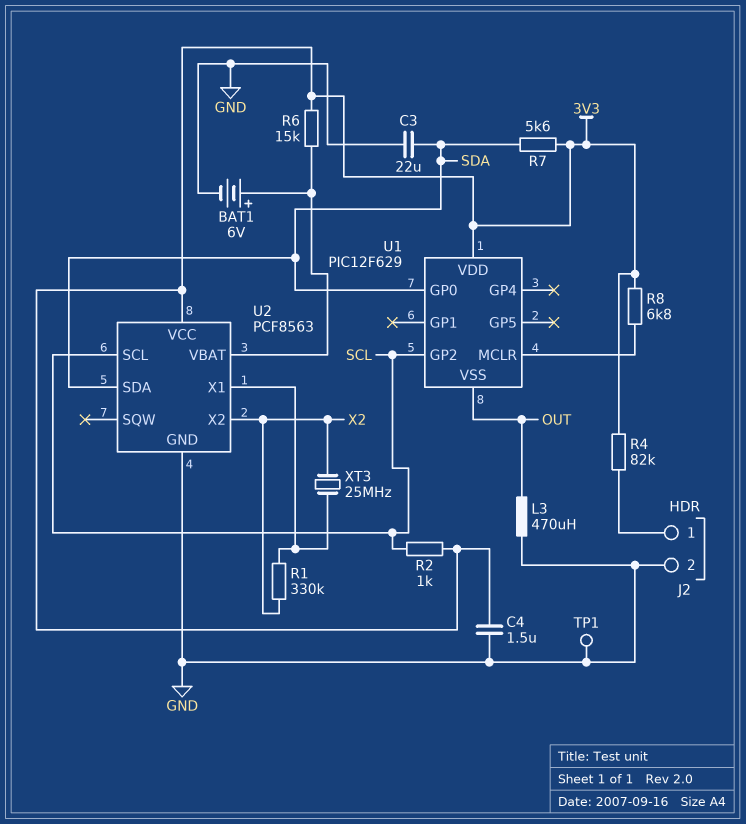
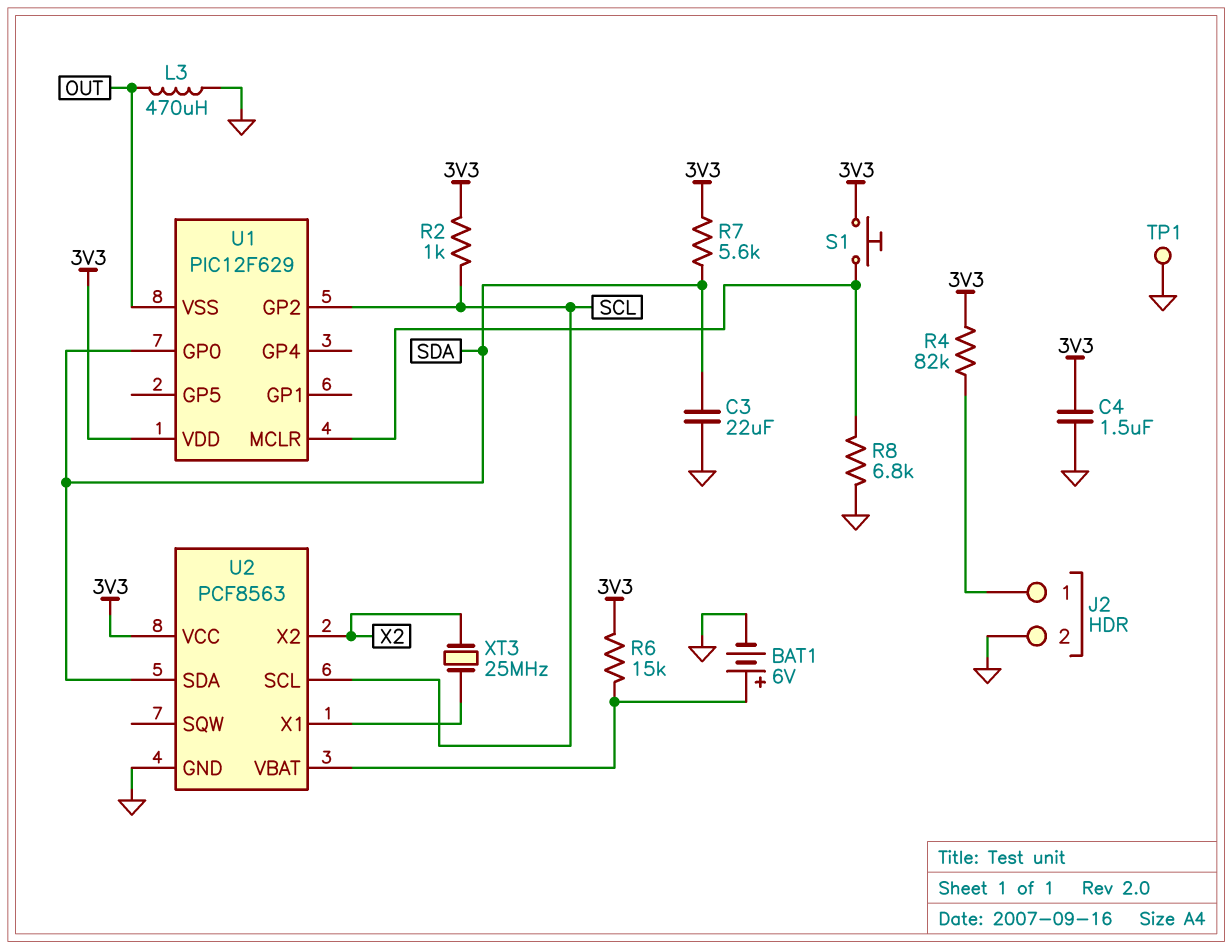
R1: 330k (U2/X1, X2) -> none
R8: 6.8k (3V3, U1/MCLR) -> 6.8k (GND, U1/MCLR)
S1: none -> button (3V3, U1/MCLR)

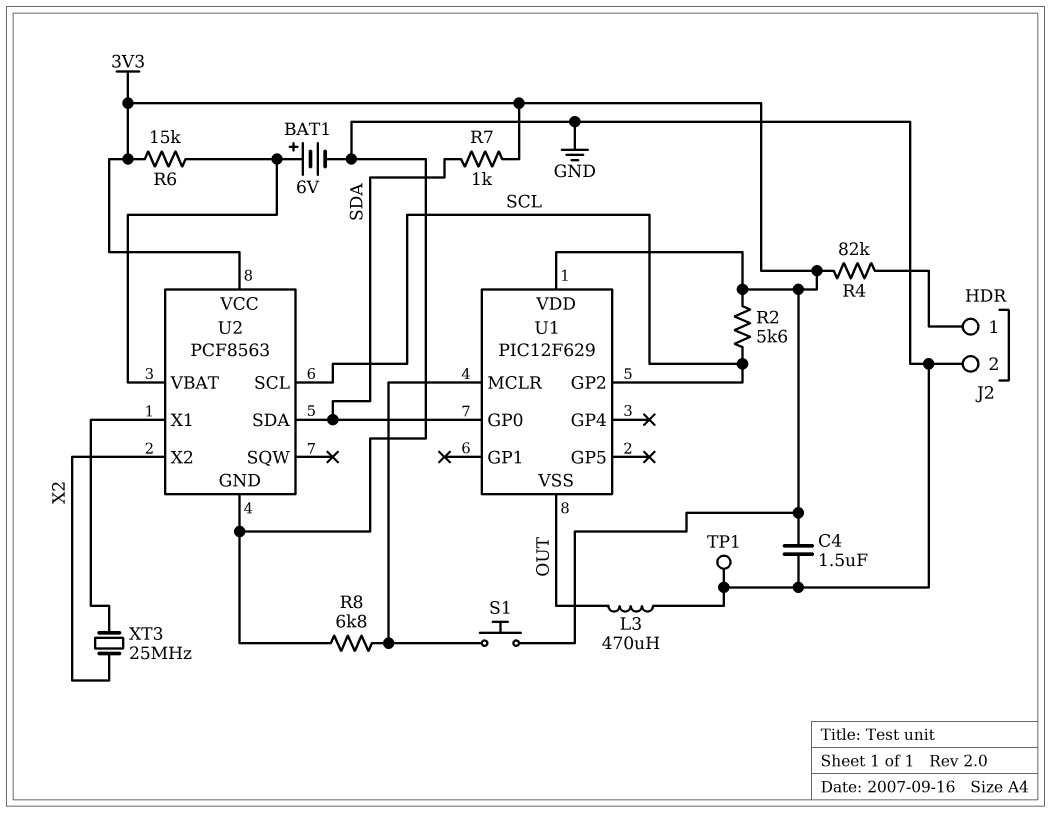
C3: 22uF (GND, SDA) -> none
R2: 1k (3V3, SCL) -> 5.6k (3V3, SCL)
R7: 5.6k (3V3, SDA) -> 1k (3V3, SDA)

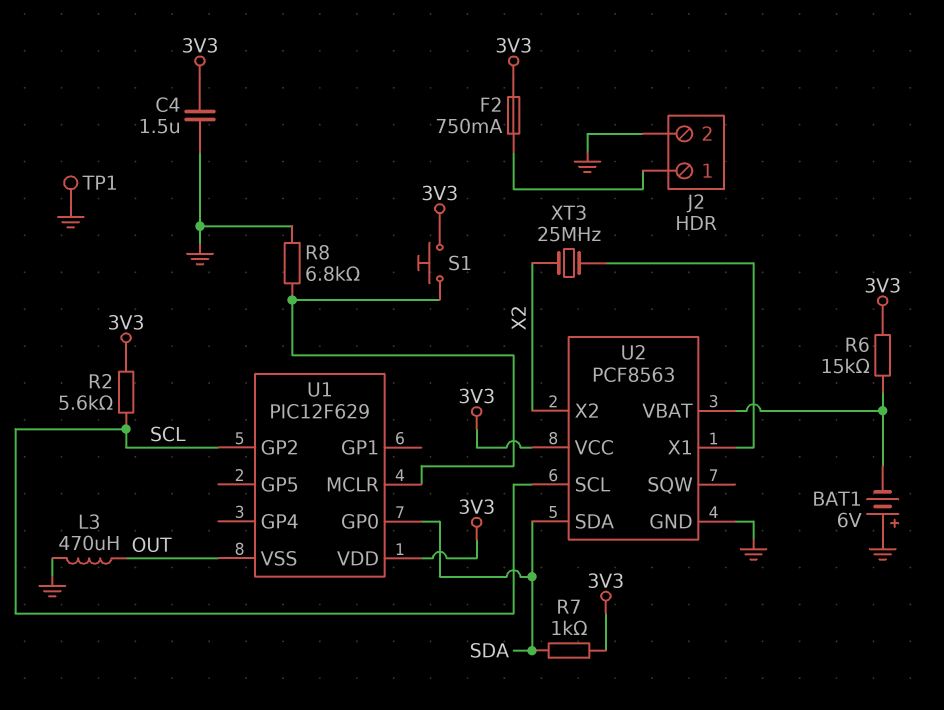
BAT1: 6V (plus U2/VBAT, minus GND) -> 6V (plus GND, minus U2/VBAT)
F2: none -> 750mA (3V3, J2/1)
R4: 82k (3V3, J2/1) -> none

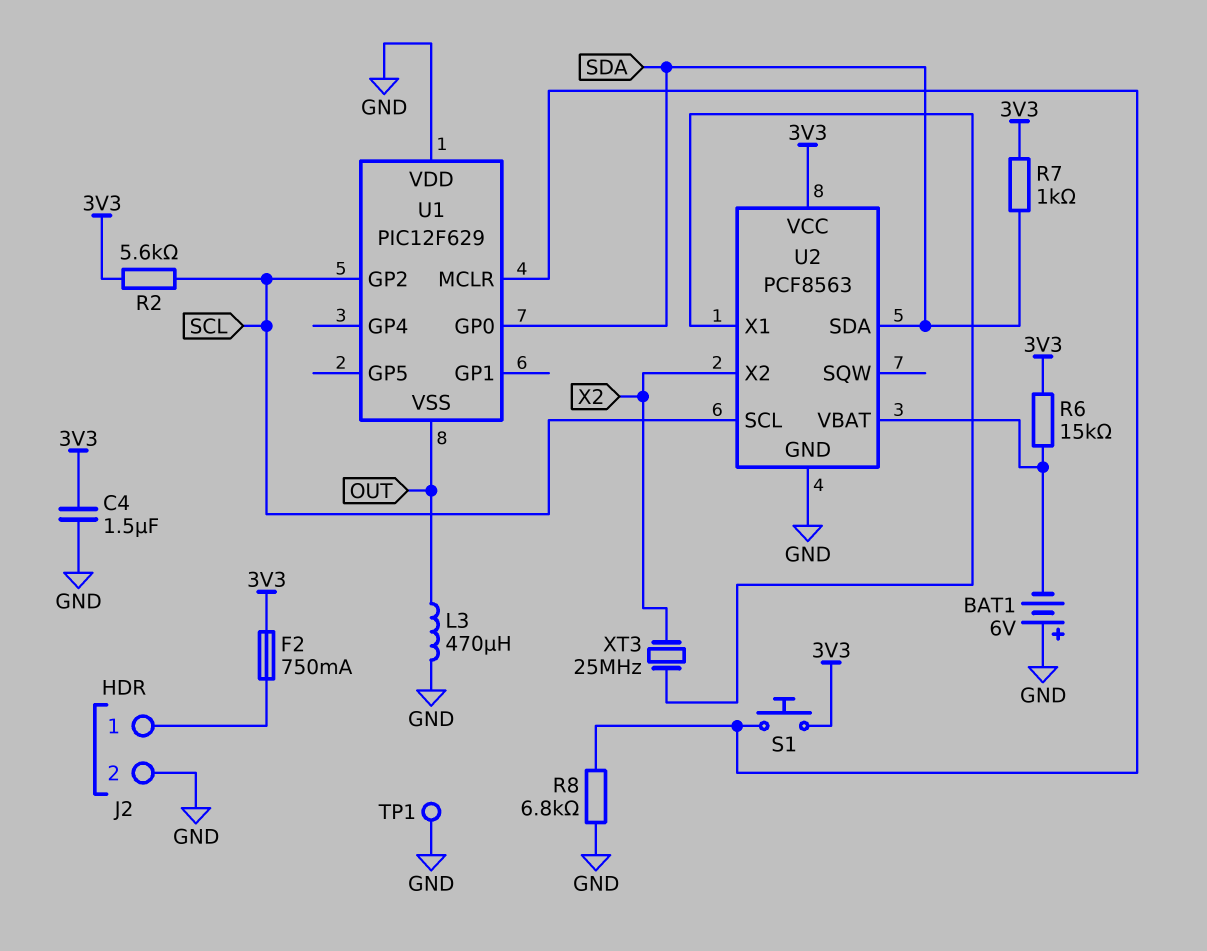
U1 pin VDD: 3V3 -> GND

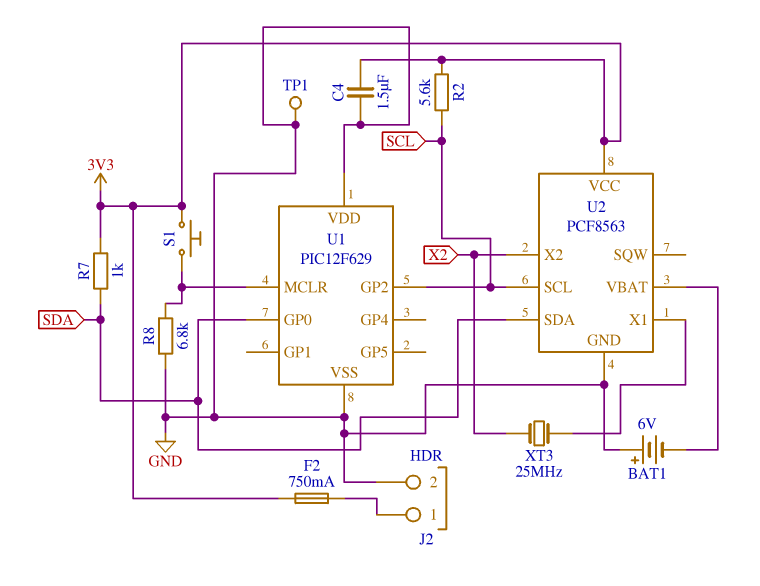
L3: 470uH (GND, OUT) -> none
R6: 15k (3V3, U2/VBAT) -> none
U1 pin VSS: OUT -> GND

